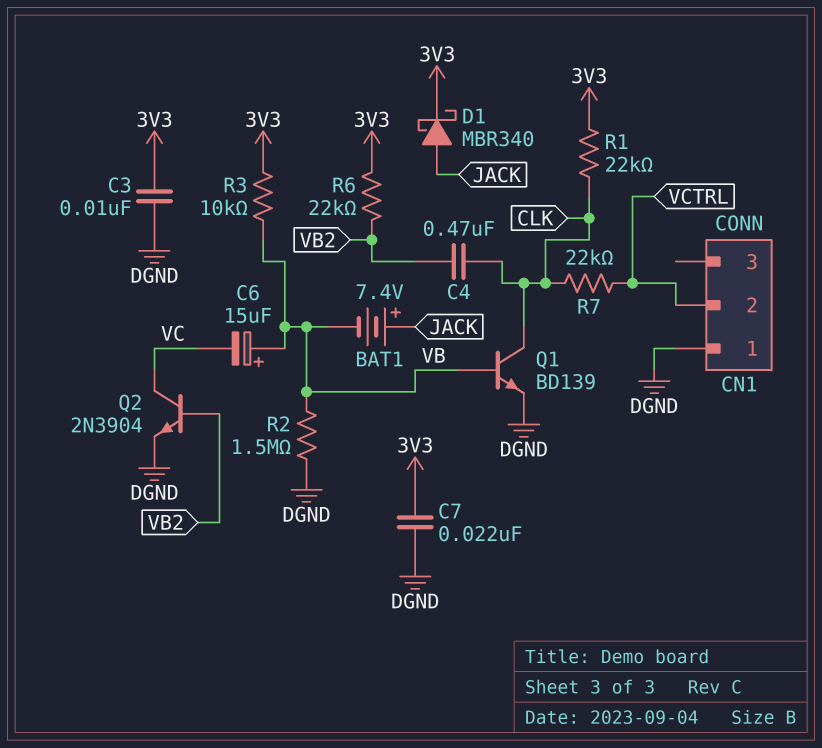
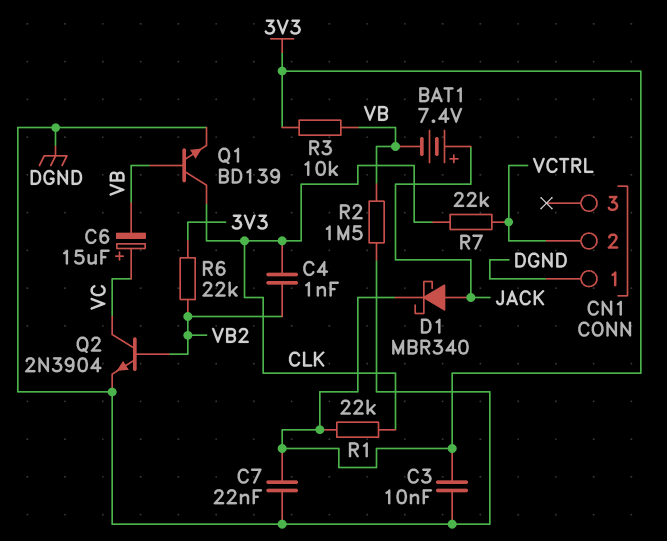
C4: 470nF (CLK, VB2) -> 1nF (CLK, VB2)
C6: 15uF (plus VB, minus VC) -> 15uF (plus VC, minus VB)

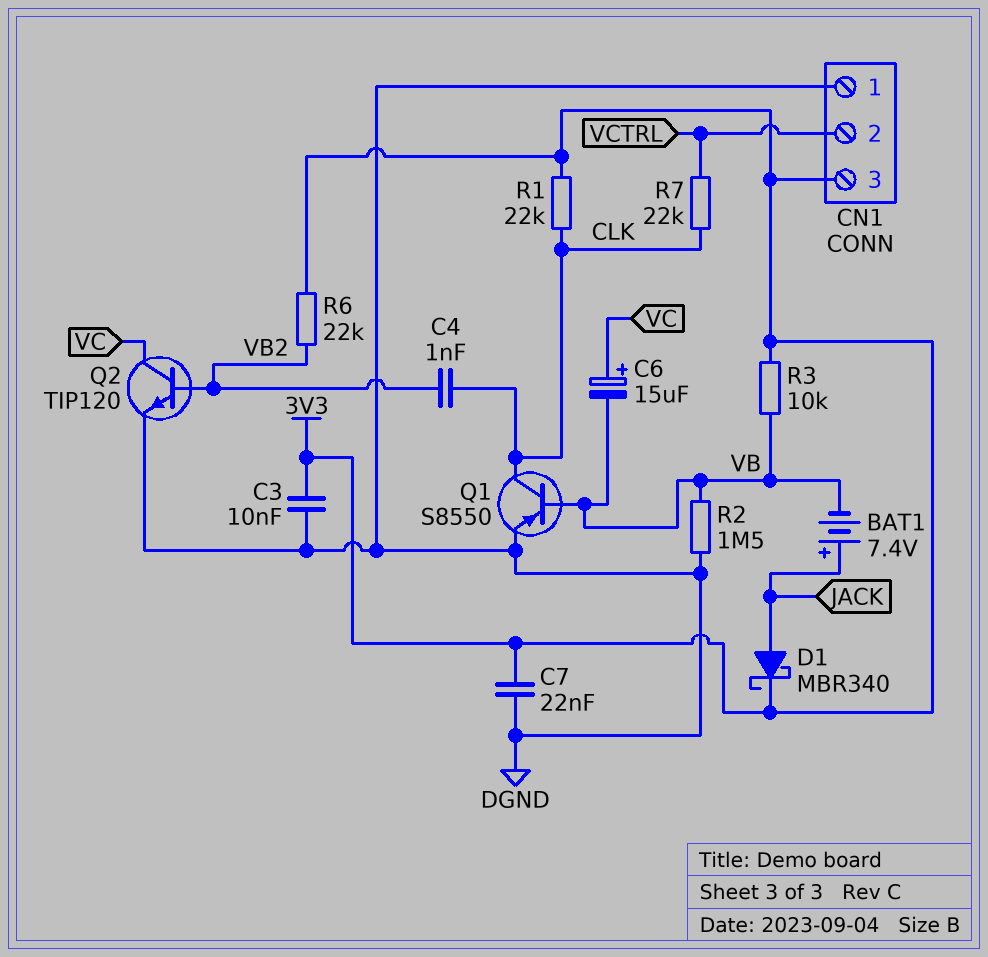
CN1 pin 3: none -> 3V3
Q1: NPN BD139 (B VB, C CLK, E DGND) -> PNP S8550 (B VB, C CLK, E DGND)
Q2: NPN 2N3904 (B VB2, C VC, E DGND) -> NPN TIP120 (B VB2, C VC, E DGND)

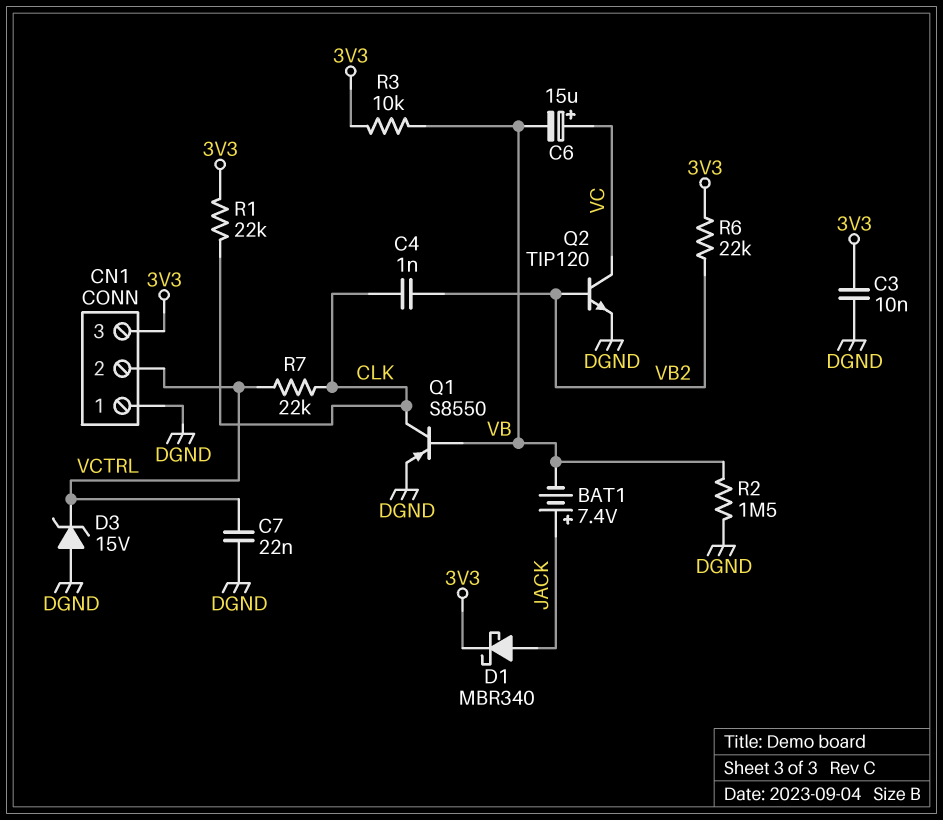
C7: 22nF (3V3, DGND) -> 22nF (DGND, VCTRL)
D3: none -> zener 15V (A DGND, K VCTRL)

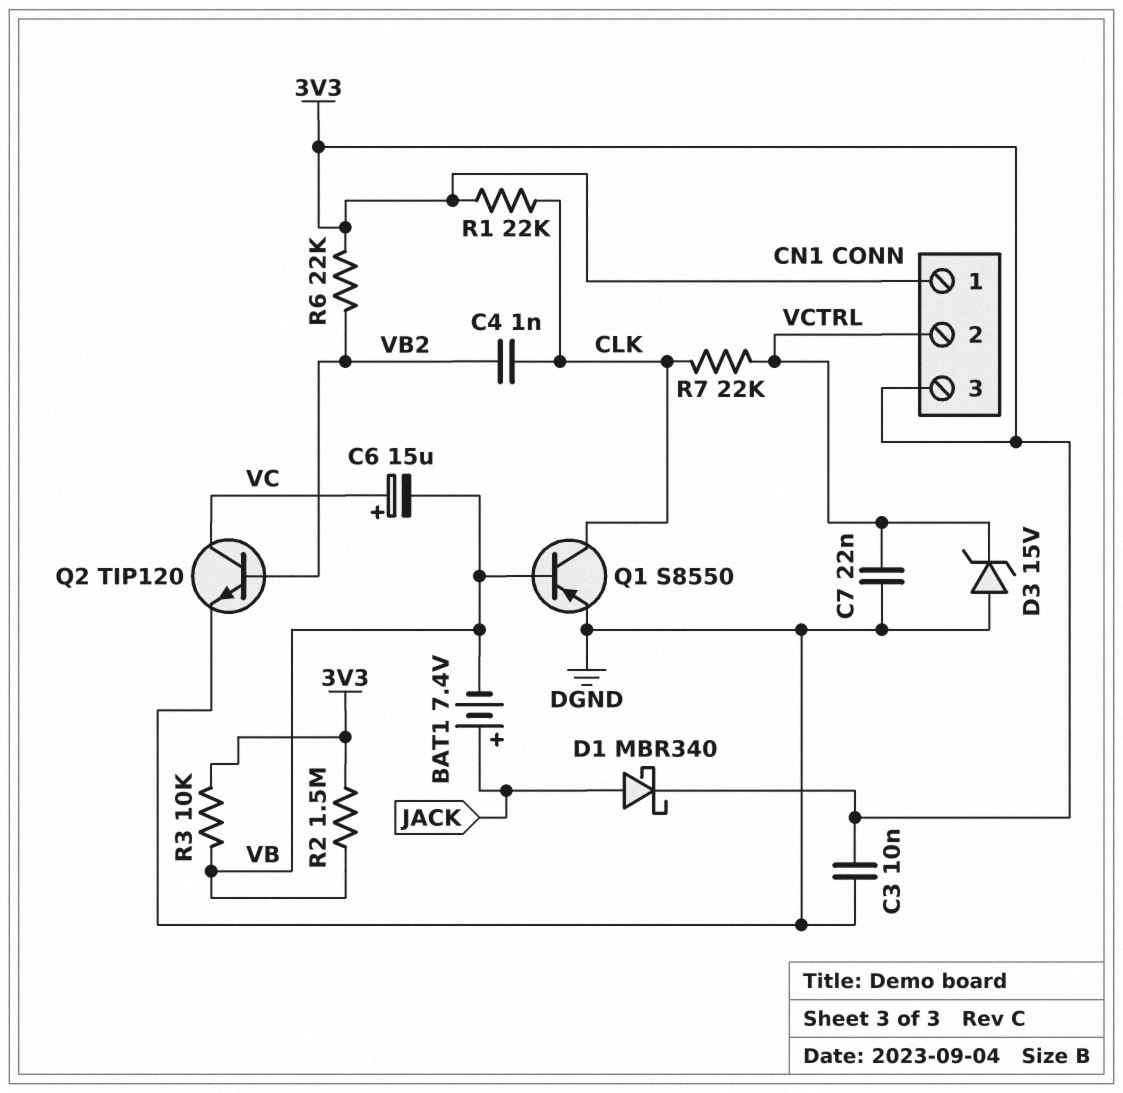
CN1 pin 1: DGND -> 3V3
R2: 1.5M (DGND, VB) -> 1.5M (3V3, VB)

